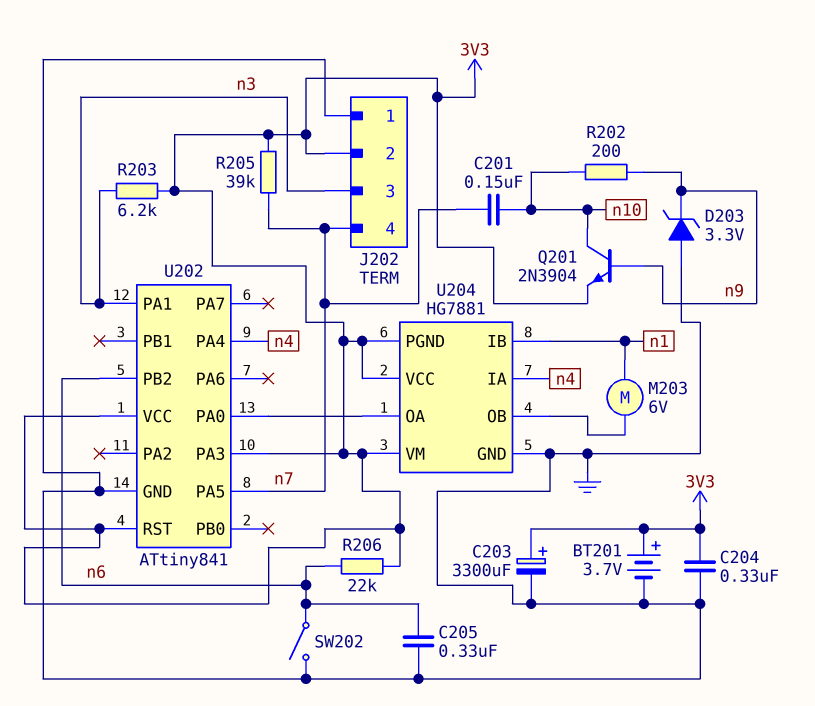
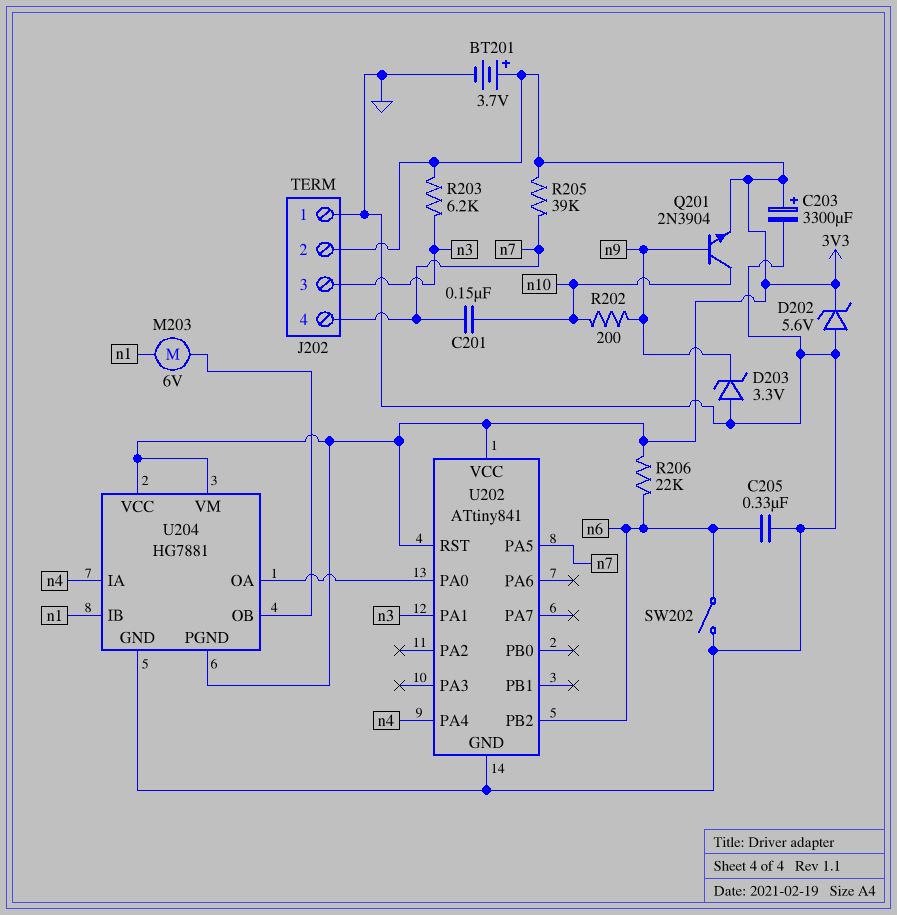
C204: 330nF (3V3, GND) -> none
D202: none -> zener 5.6V (A GND, K 3V3)
U202 pin PA3: 3V3 -> none

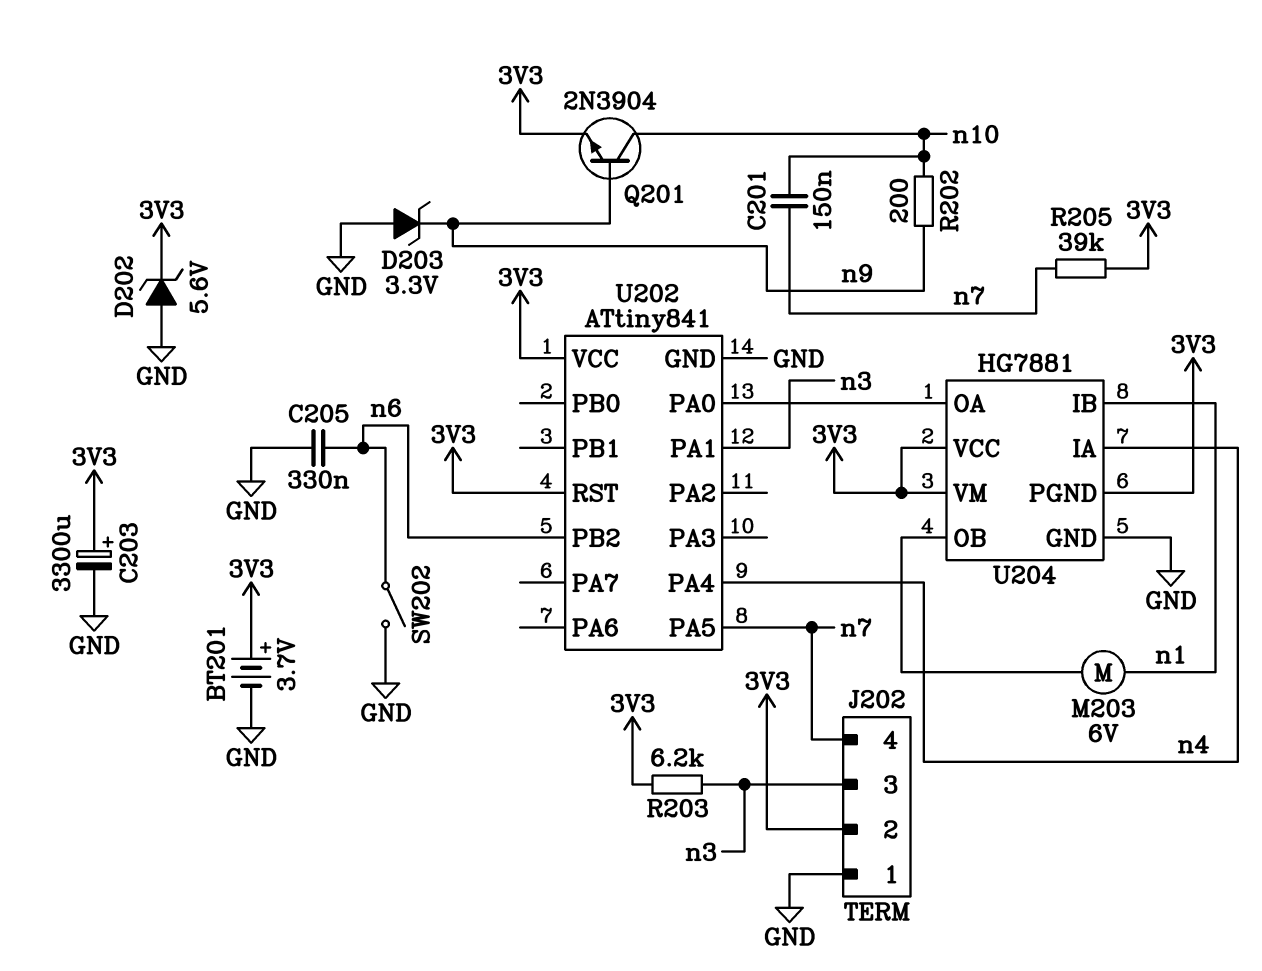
R206: 22k (3V3, n6) -> none

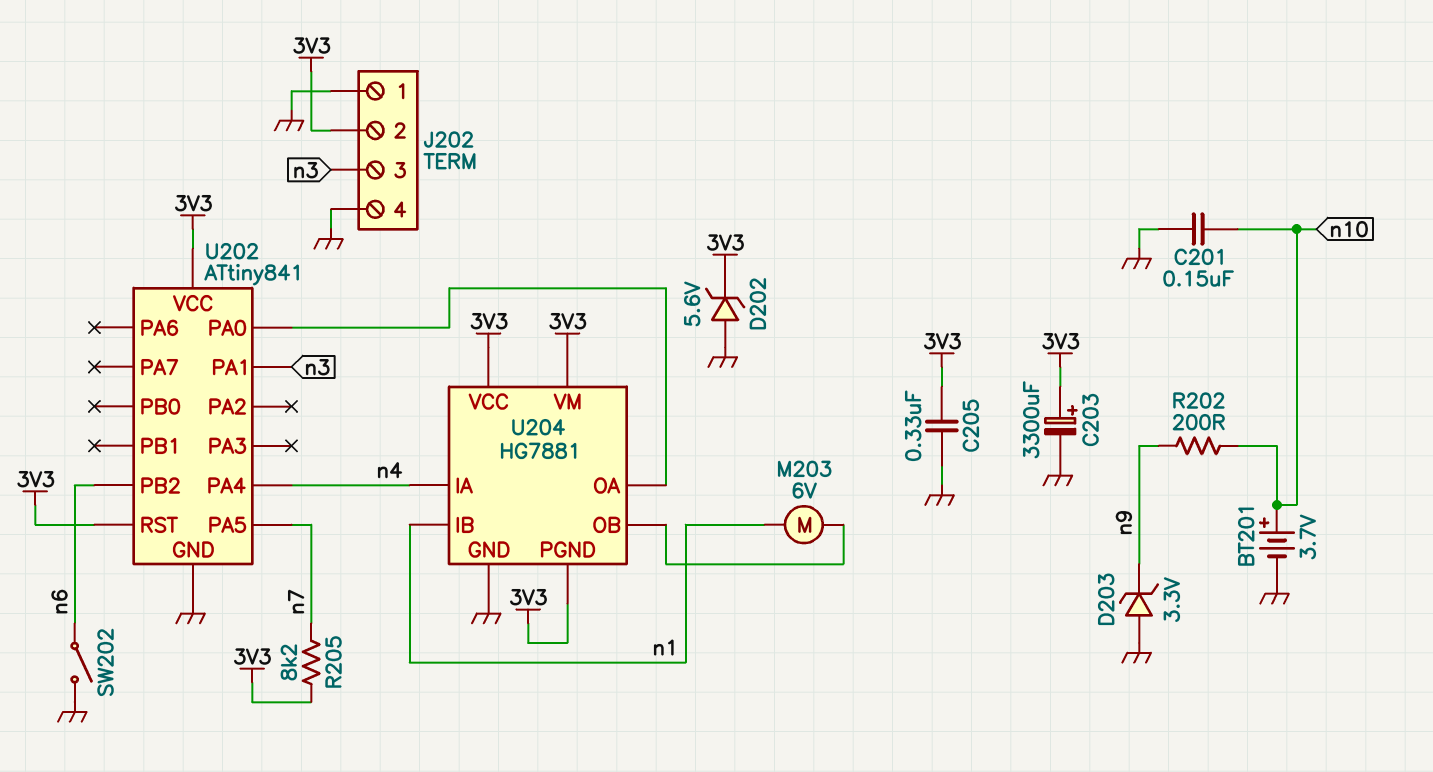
BT201: 3.7V (plus 3V3, minus GND) -> 3.7V (plus n10, minus GND)
C201: 150nF (n7, n10) -> 150nF (GND, n10)
C205: 330nF (GND, n6) -> 330nF (3V3, GND)
J202 pin 4: n7 -> GND
Q201: NPN 2N3904 (B n9, C n10, E 3V3) -> none
R203: 6.2k (3V3, n3) -> none
R205: 39k (3V3, n7) -> 8.2k (3V3, n7)

